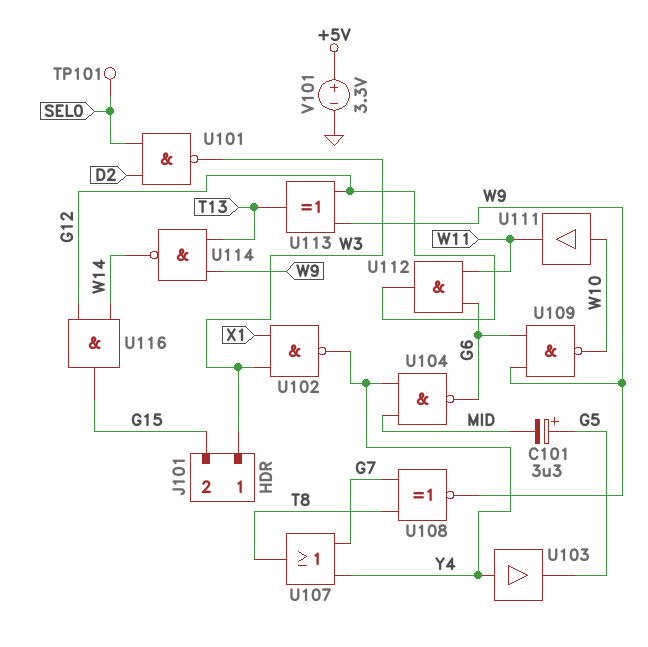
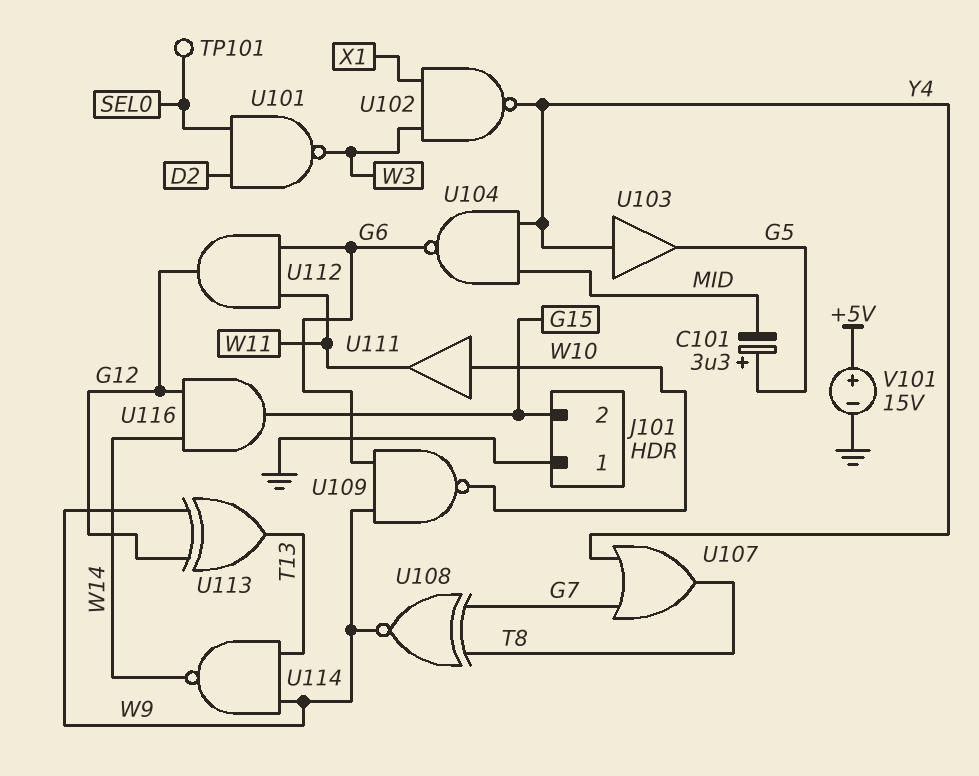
J101 pin 1: W3 -> GND
V101: 3.3V (plus +5V, minus GND) -> 15V (plus +5V, minus GND)

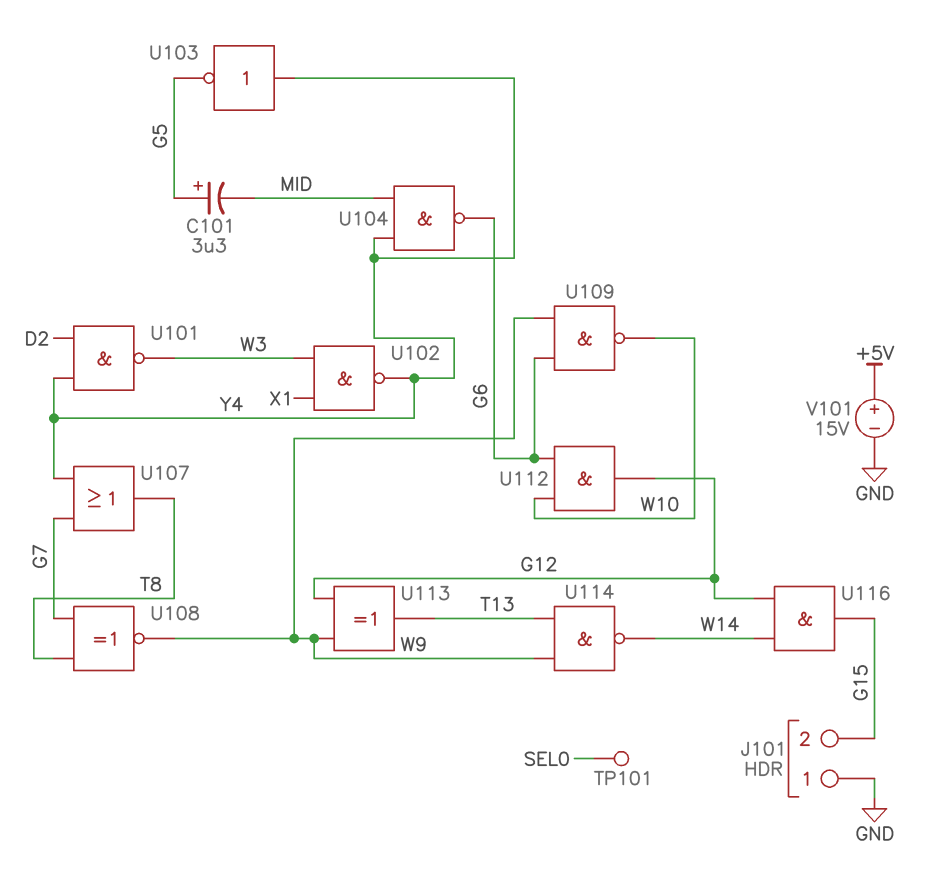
U101: NAND (in D2, in SEL0, out W3) -> NAND (in D2, in Y4, out W3)
U103: buffer (in Y4, out G5) -> NOT (in Y4, out G5)
U111: buffer (in W10, out W11) -> none
U112: AND (in G6, in W11, out G12) -> AND (in G6, in W10, out G12)

